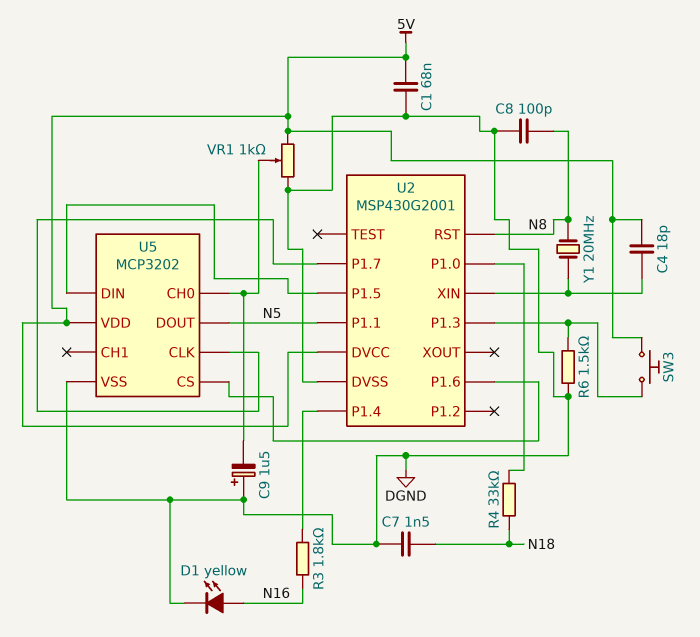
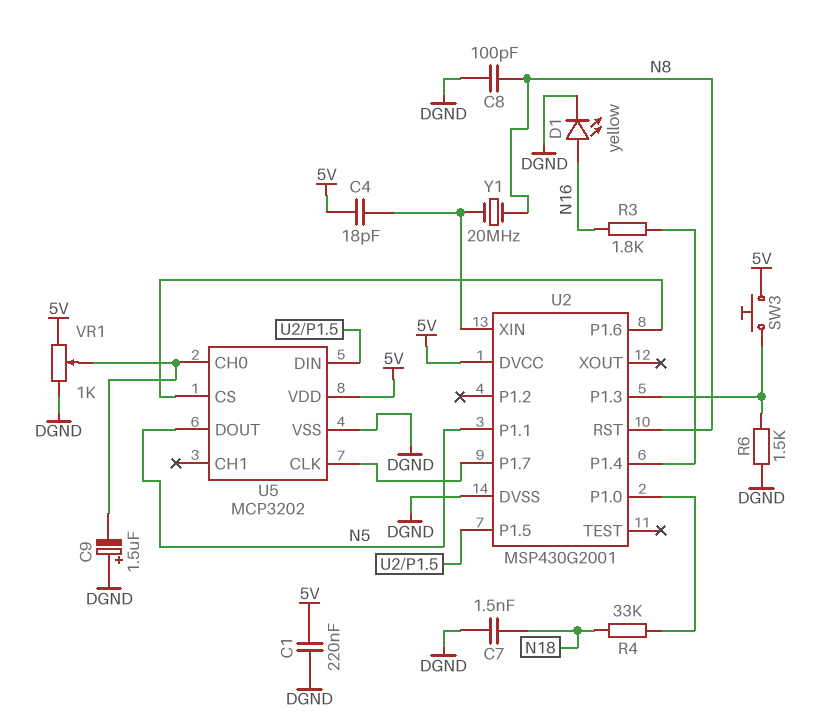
C1: 68nF (5V, DGND) -> 220nF (5V, DGND)

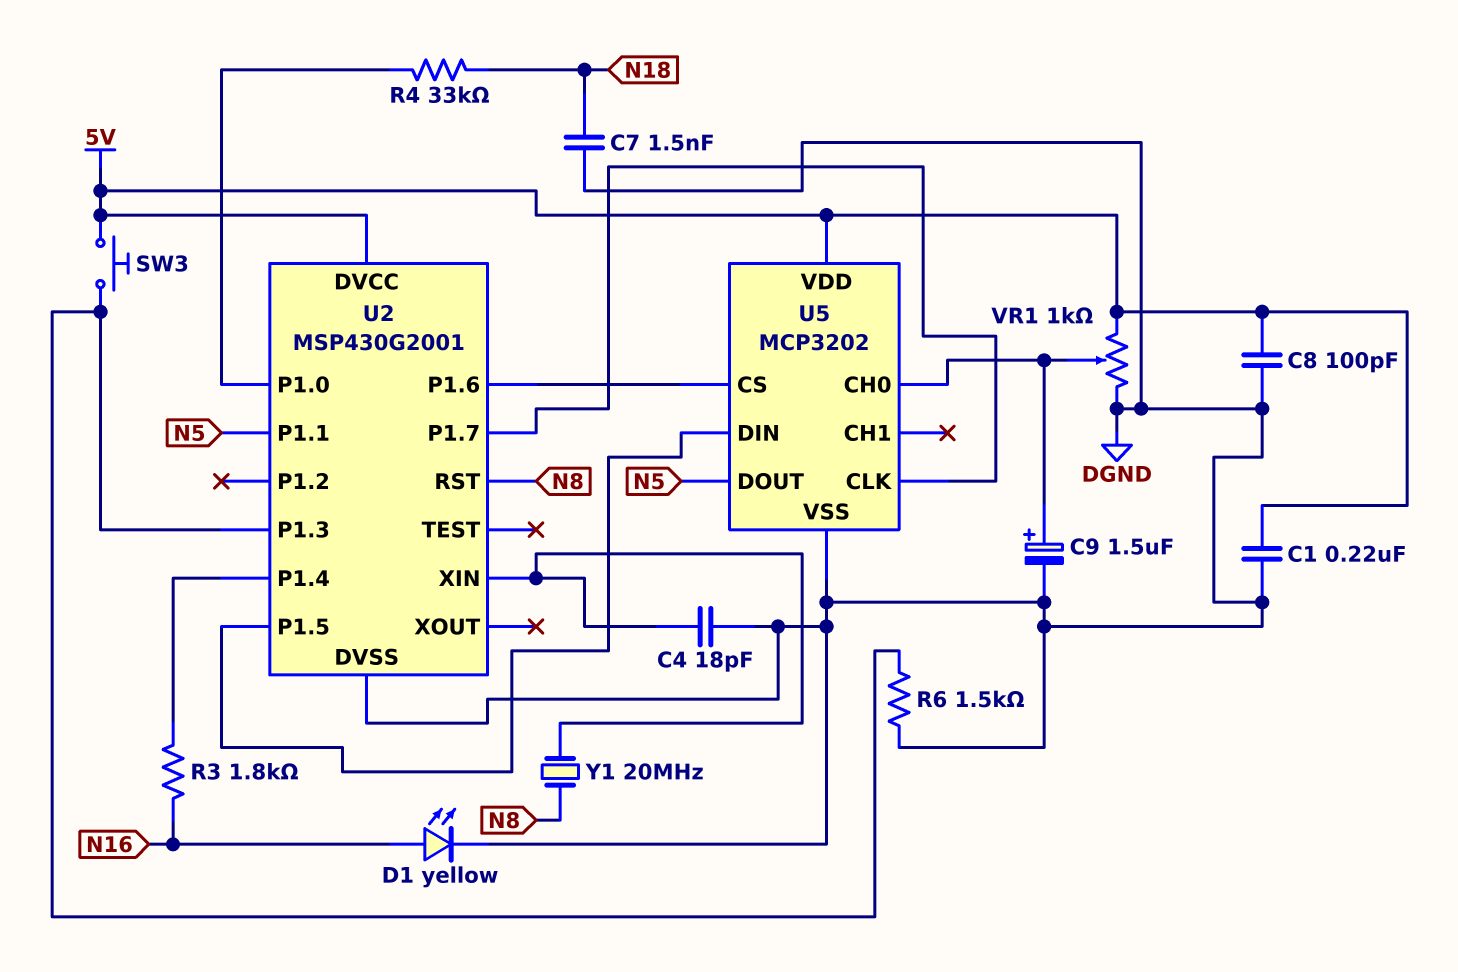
C4: 18pF (5V, U2/XIN) -> 18pF (DGND, U2/XIN)
C8: 100pF (DGND, N8) -> 100pF (5V, DGND)
C9: 1.5uF (plus DGND, minus U5/CH0) -> 1.5uF (plus U5/CH0, minus DGND)

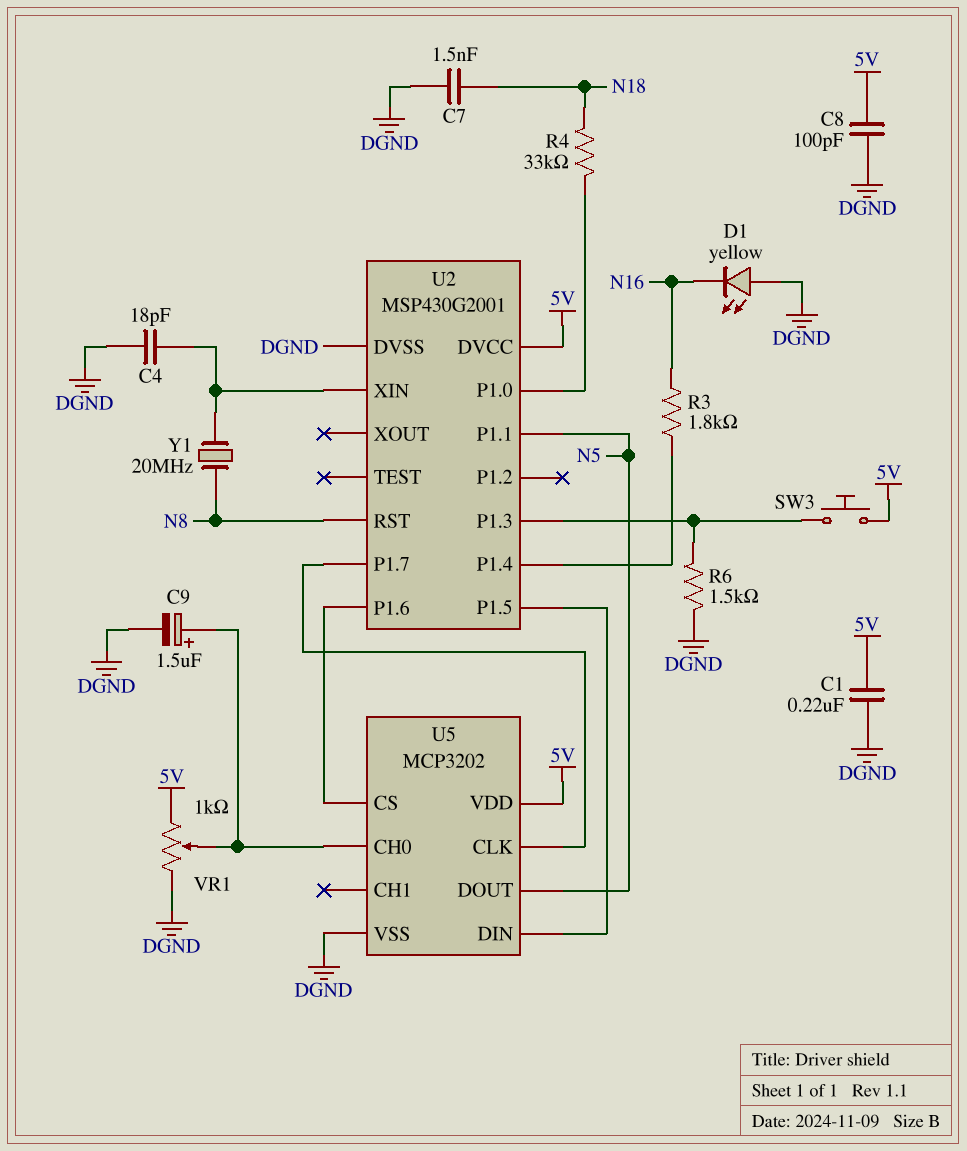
D1: LED yellow (A N16, K DGND) -> LED yellow (A DGND, K N16)

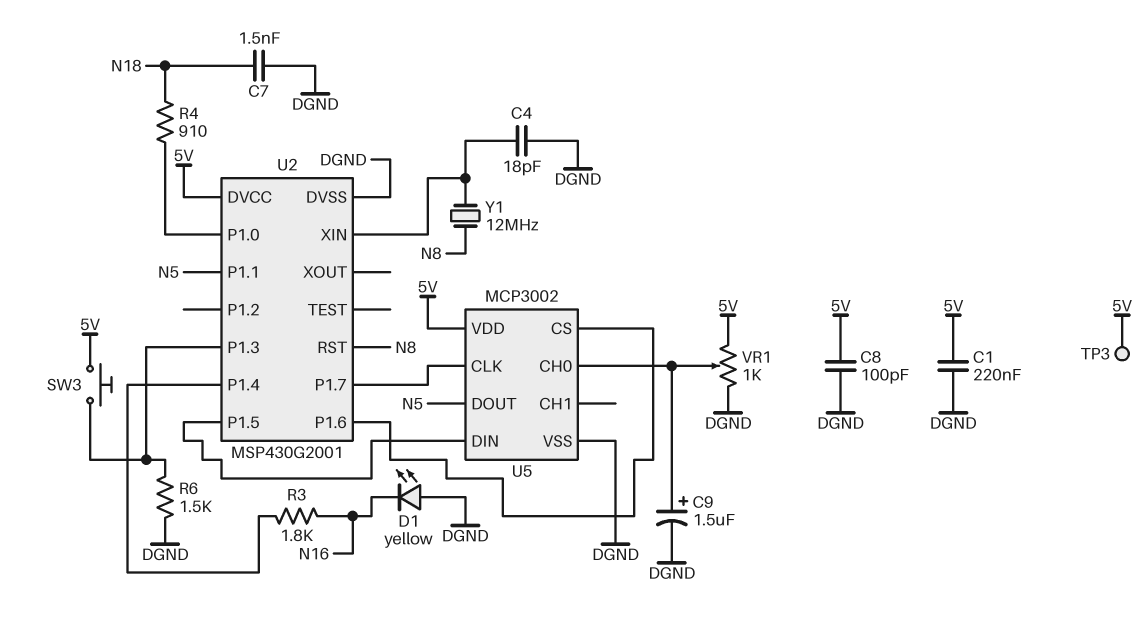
R4: 33k (N18, U2/P1.0) -> 910 (N18, U2/P1.0)
TP3: none -> test point (5V)
U5: MCP3202 -> MCP3002
Y1: 20MHz (N8, U2/XIN) -> 12MHz (N8, U2/XIN)

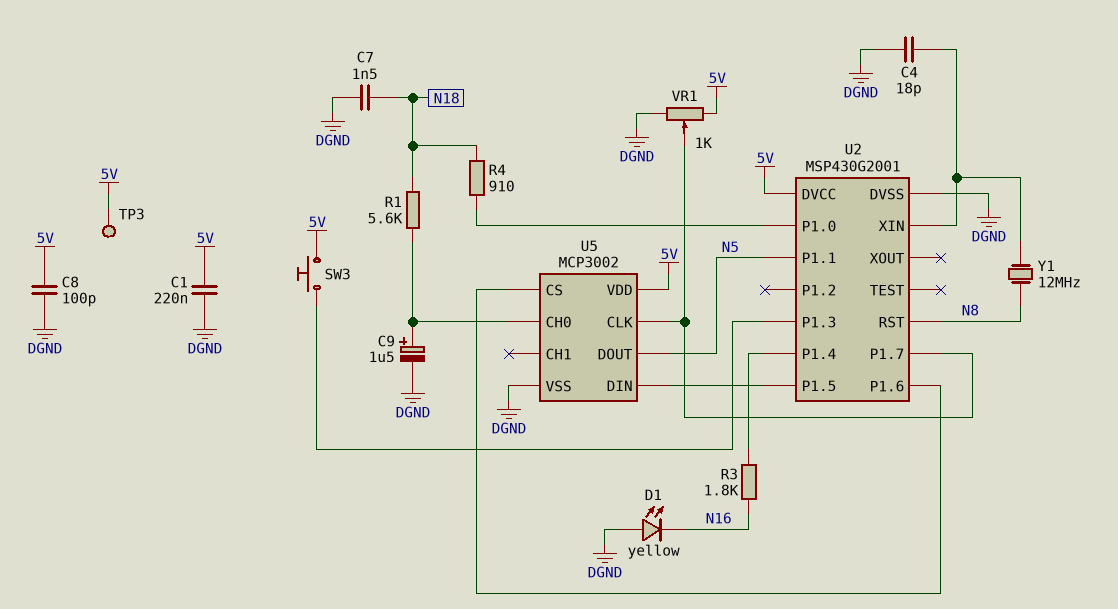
R1: none -> 5.6k (N18, U5/CH0)
R6: 1.5k (DGND, U2/P1.3) -> none
VR1: 1k (5V, DGND, wiper U5/CH0) -> 1k (5V, DGND, wiper U2/P1.7)

